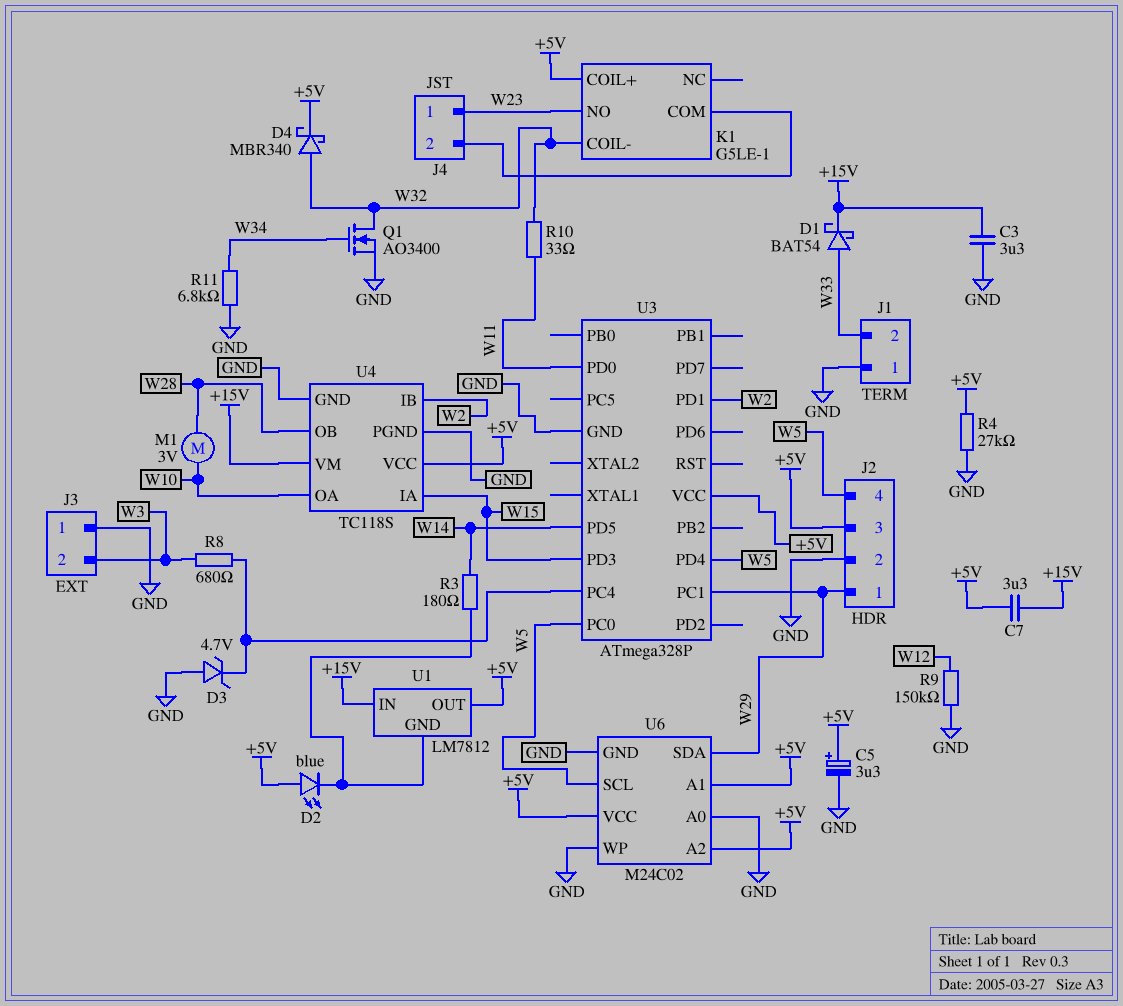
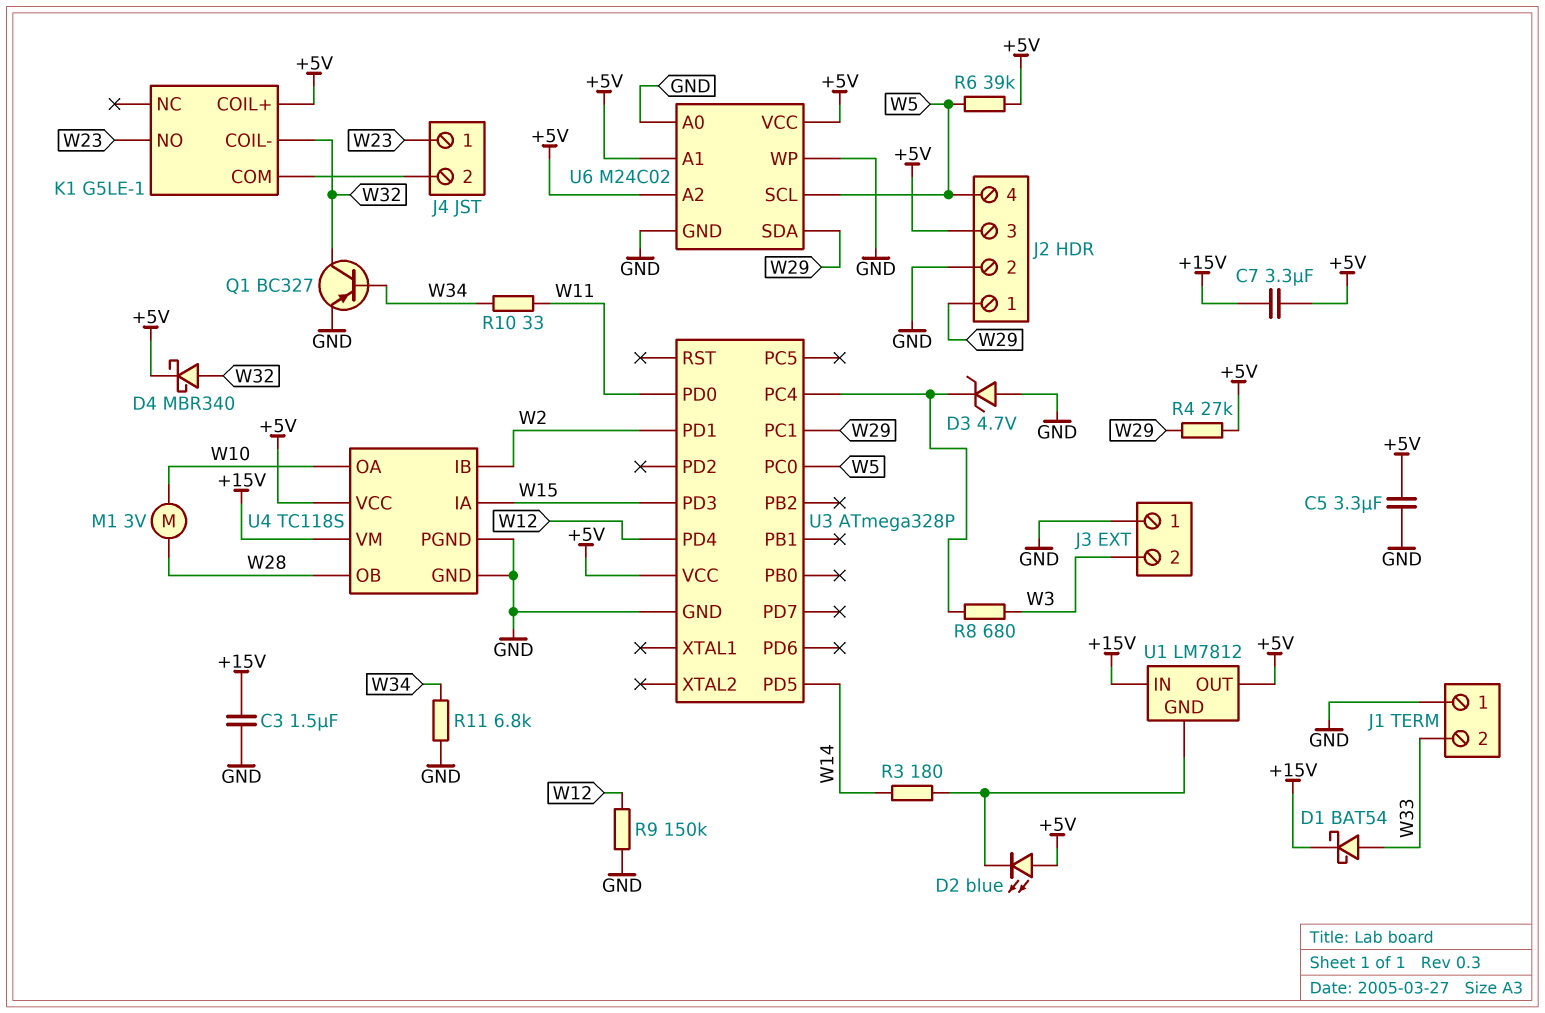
C3: 3.3uF (+15V, GND) -> 1.5uF (+15V, GND)
C5: 3.3uF (plus +5V, minus GND) -> 3.3uF (+5V, GND)
Q1: NMOS AO3400 (G W34, D W32, S GND) -> PNP BC327 (B W34, C W32, E GND)
R4: 27k (+5V, GND) -> 27k (+5V, W29)
R6: none -> 39k (+5V, W5)
R10: 33 (W11, W32) -> 33 (W11, W34)
U3 pin PD4: W5 -> W12

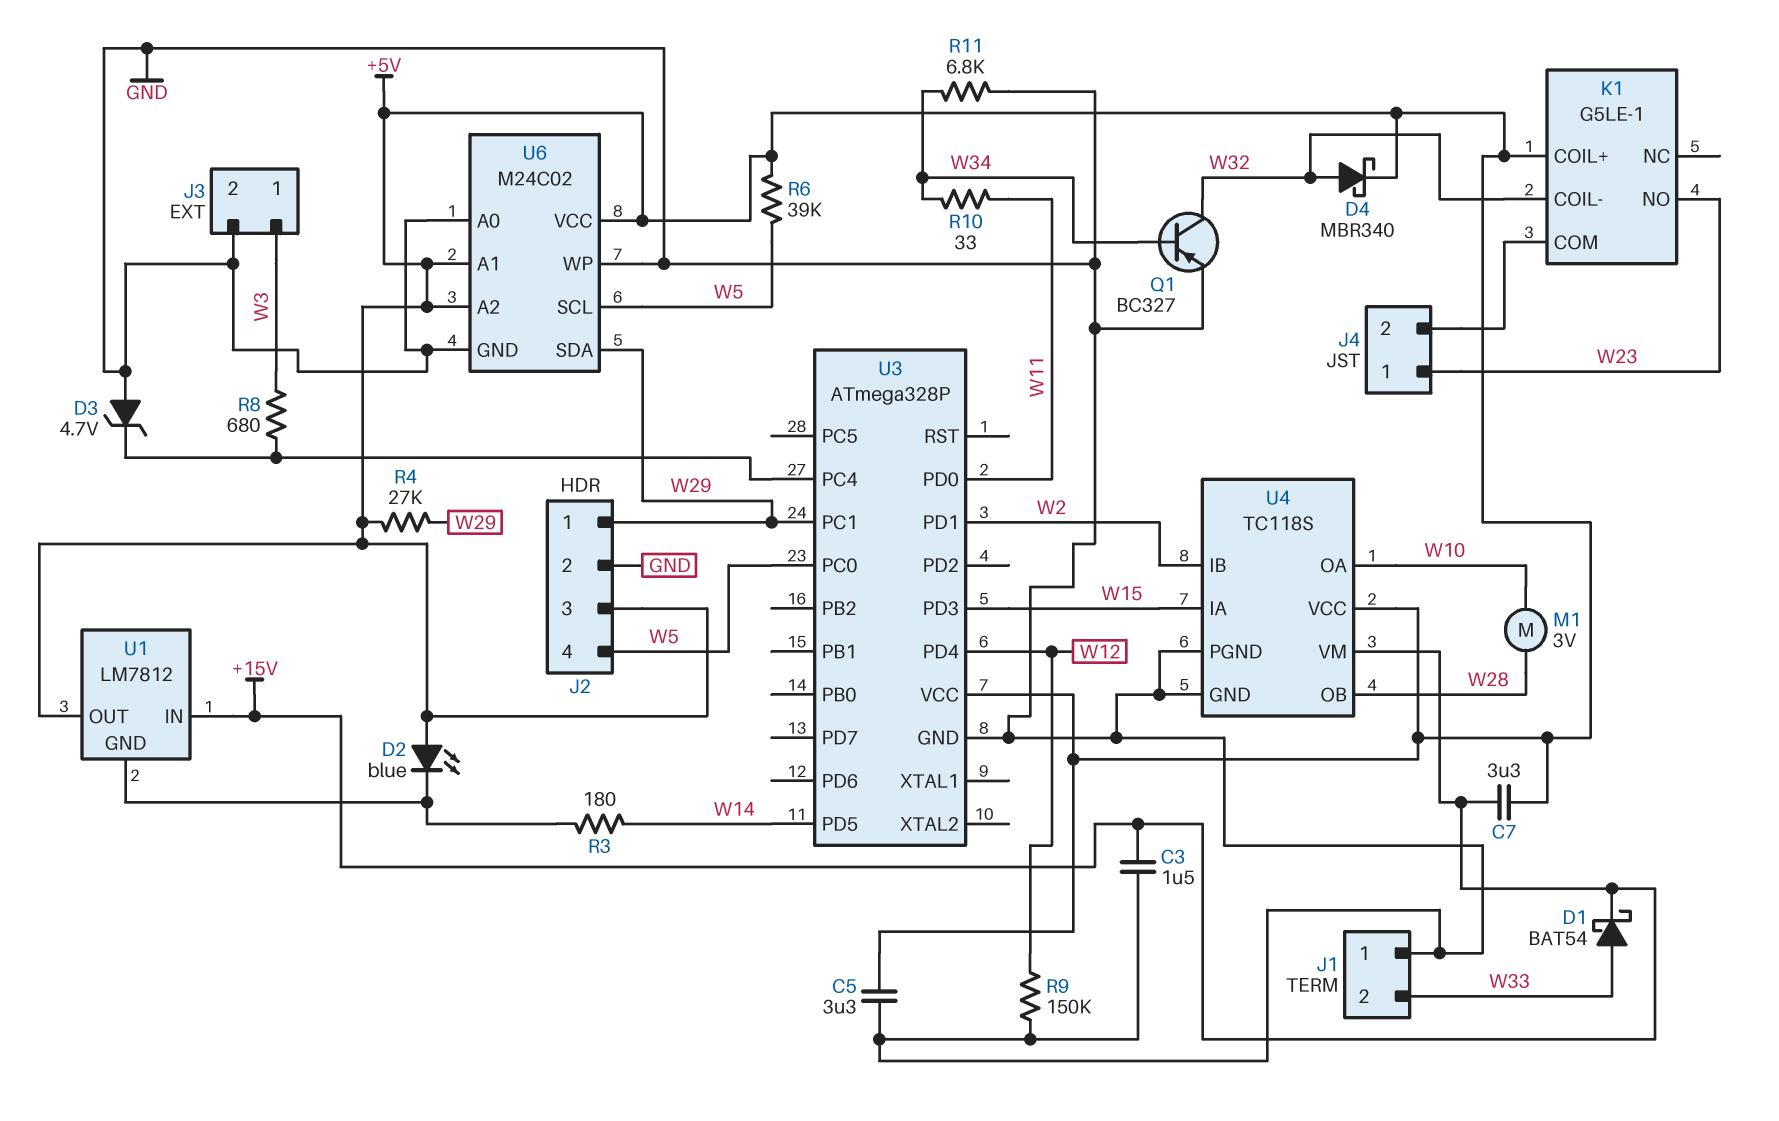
J3 pin 1: GND -> W3
J3 pin 2: W3 -> GND

